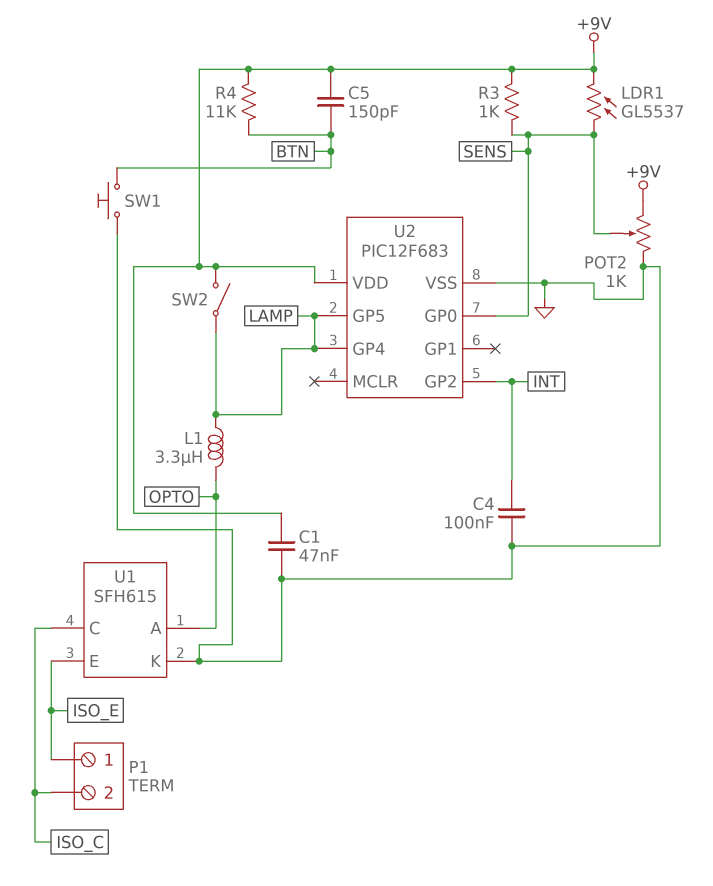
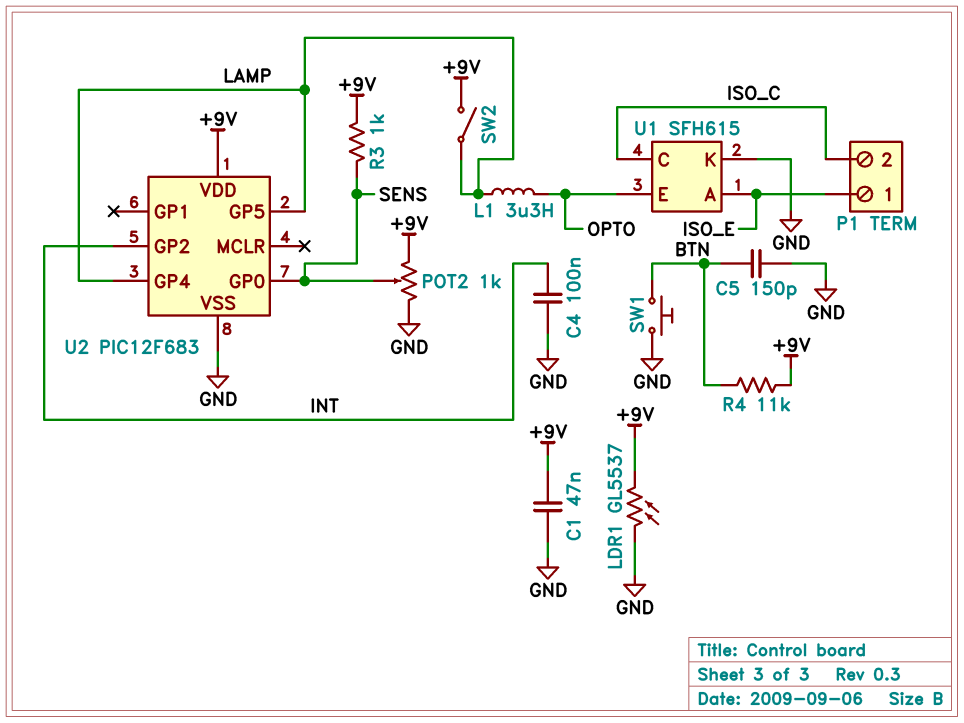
C5: 150pF (+9V, BTN) -> 150pF (BTN, GND)
LDR1: GL5537 (+9V, SENS) -> GL5537 (+9V, GND)
U1 pin A: OPTO -> ISO_E
U1 pin E: ISO_E -> OPTO

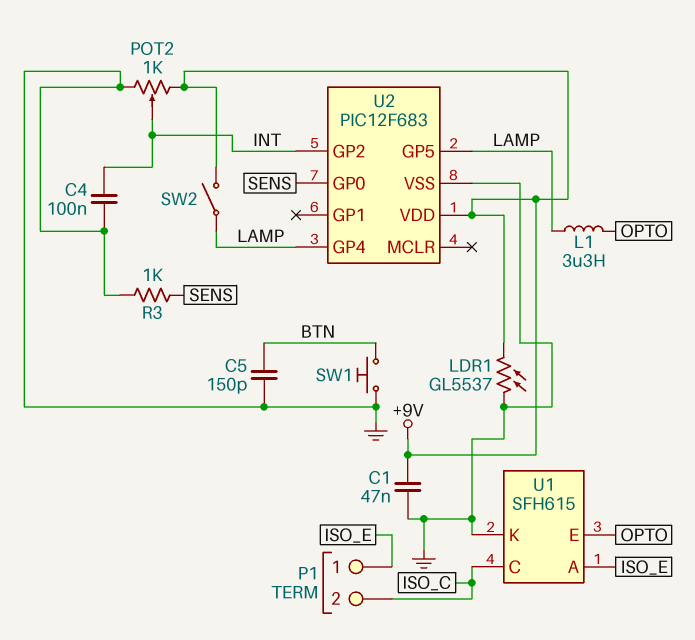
POT2: 1k (+9V, GND, wiper SENS) -> 1k (+9V, GND, wiper INT)
R3: 1k (+9V, SENS) -> 1k (GND, SENS)
R4: 11k (+9V, BTN) -> none

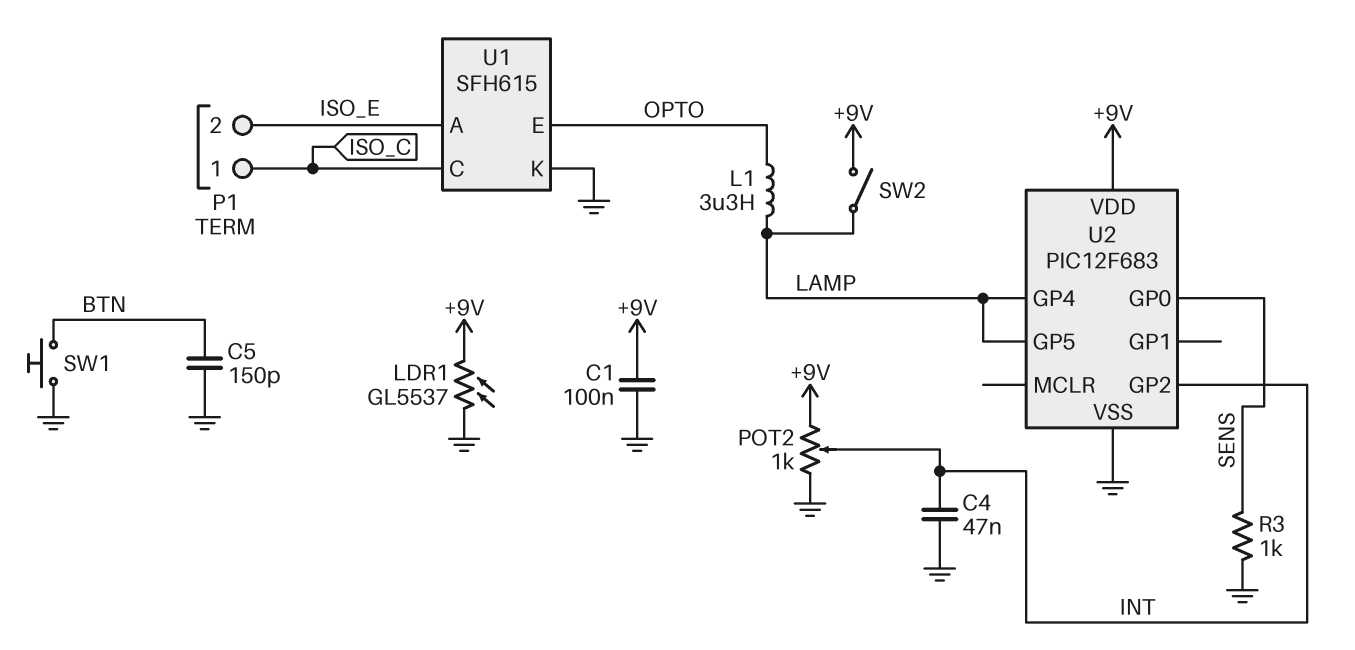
C1: 47nF (+9V, GND) -> 100nF (+9V, GND)
C4: 100nF (GND, INT) -> 47nF (GND, INT)
P1 pin 1: ISO_E -> ISO_C
P1 pin 2: ISO_C -> ISO_E

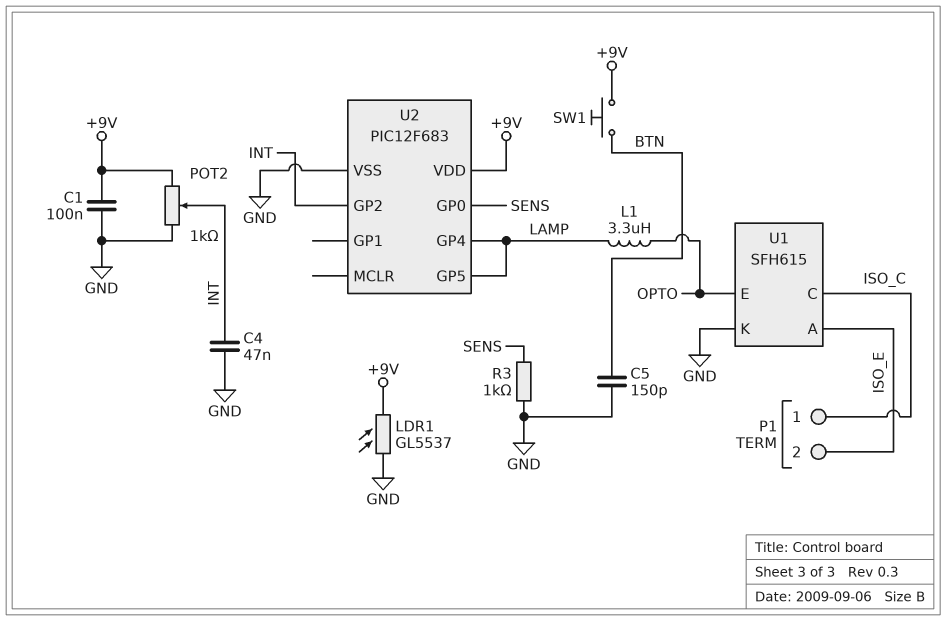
SW1: button (BTN, GND) -> button (+9V, BTN)
SW2: switch (+9V, LAMP) -> none

